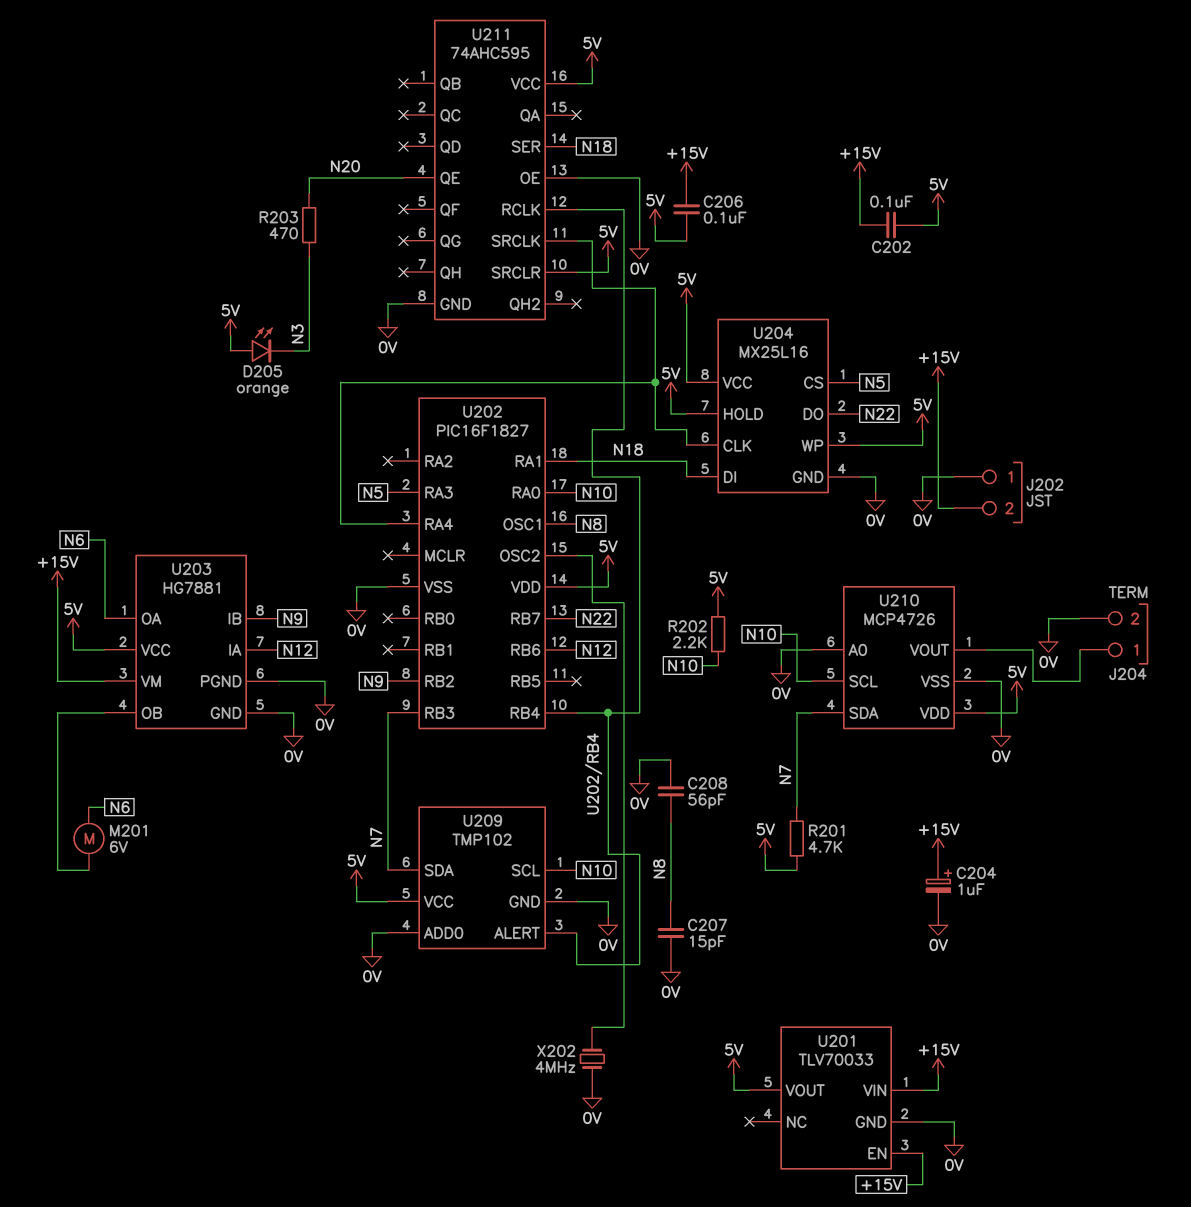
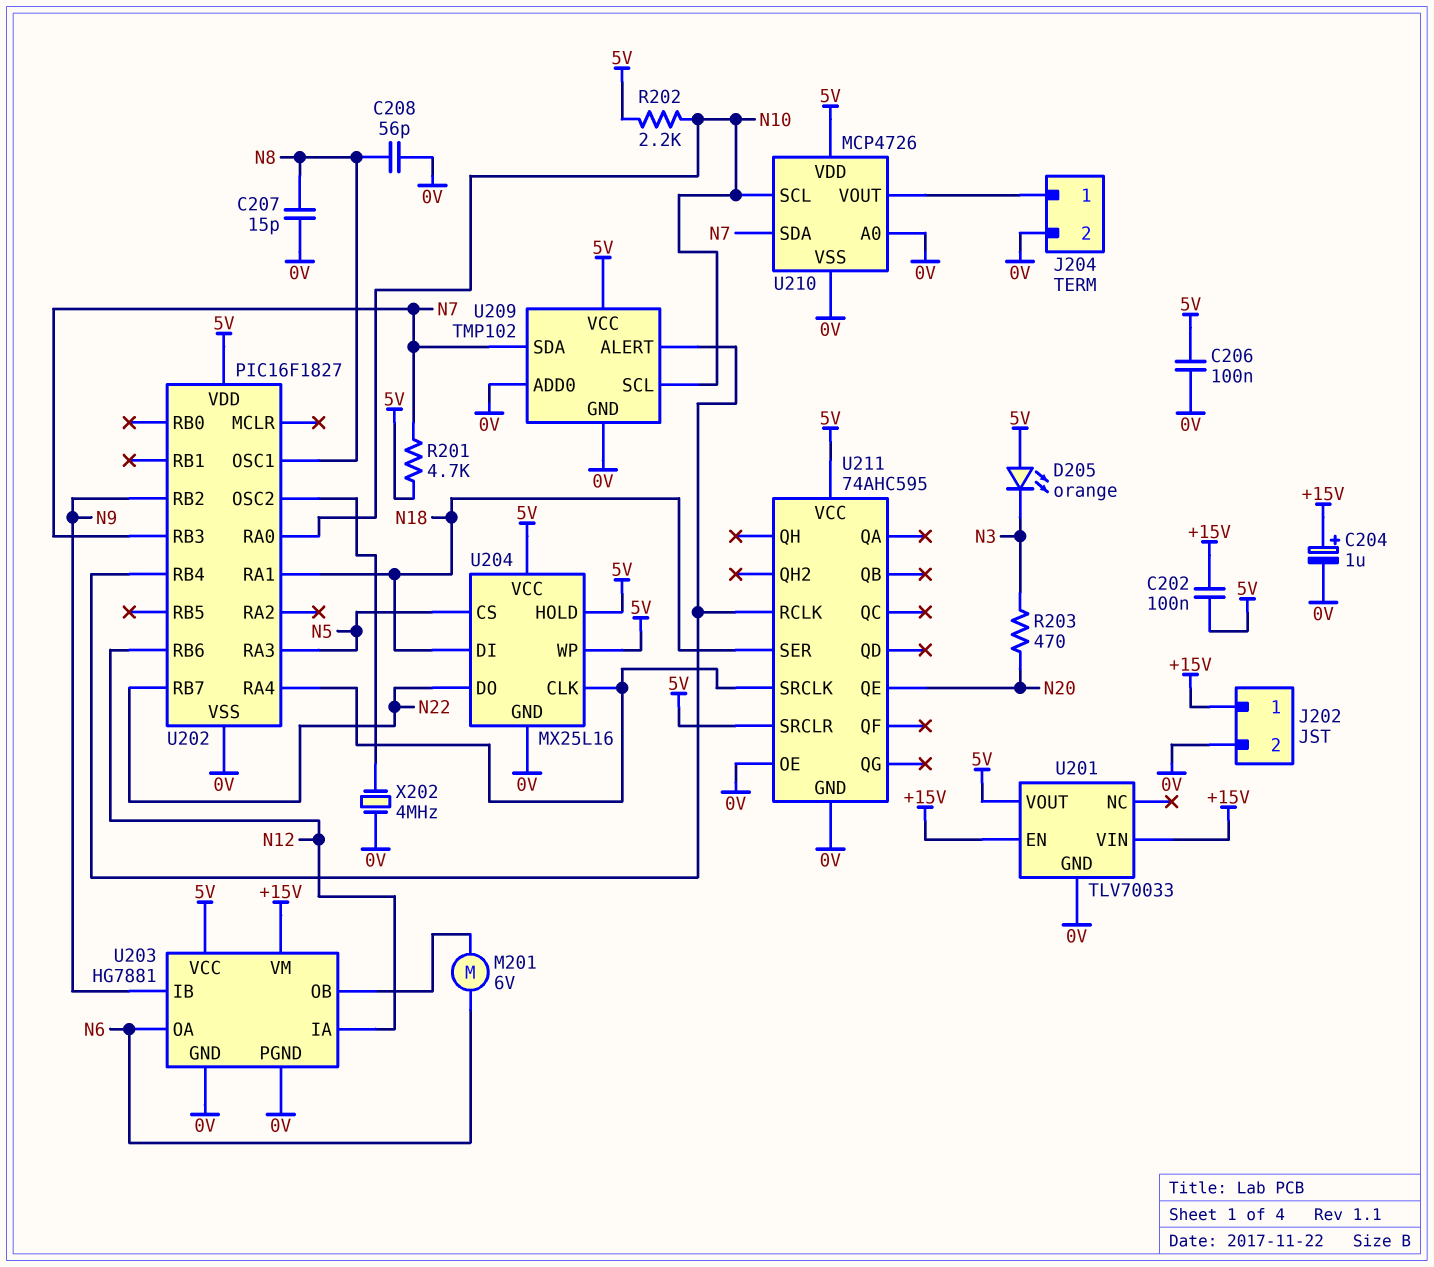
C206: 100nF (+15V, 5V) -> 100nF (0V, 5V)
J202 pin 1: 0V -> +15V
J202 pin 2: +15V -> 0V

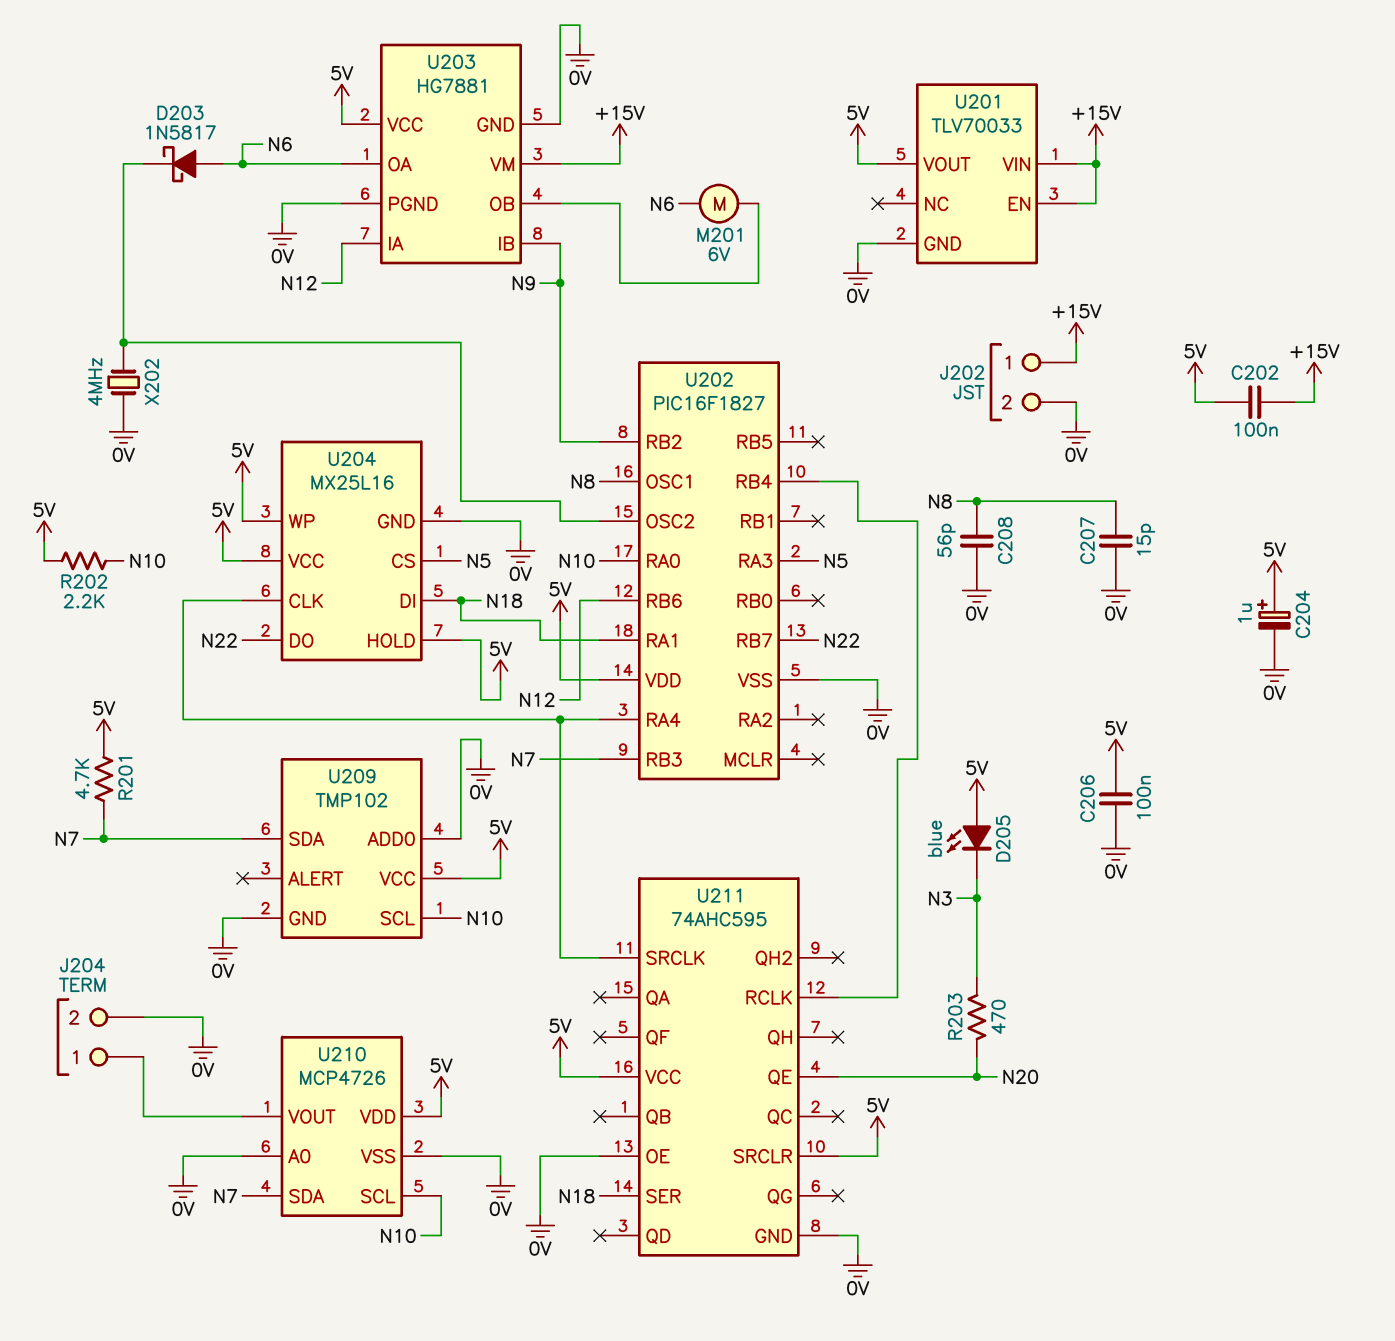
C204: 1uF (plus +15V, minus 0V) -> 1uF (plus 5V, minus 0V)
D203: none -> schottky 1N5817 (A N6, K U202/OSC2)
D205: LED orange (A 5V, K N3) -> LED blue (A 5V, K N3)
U209 pin ALERT: U202/RB4 -> none

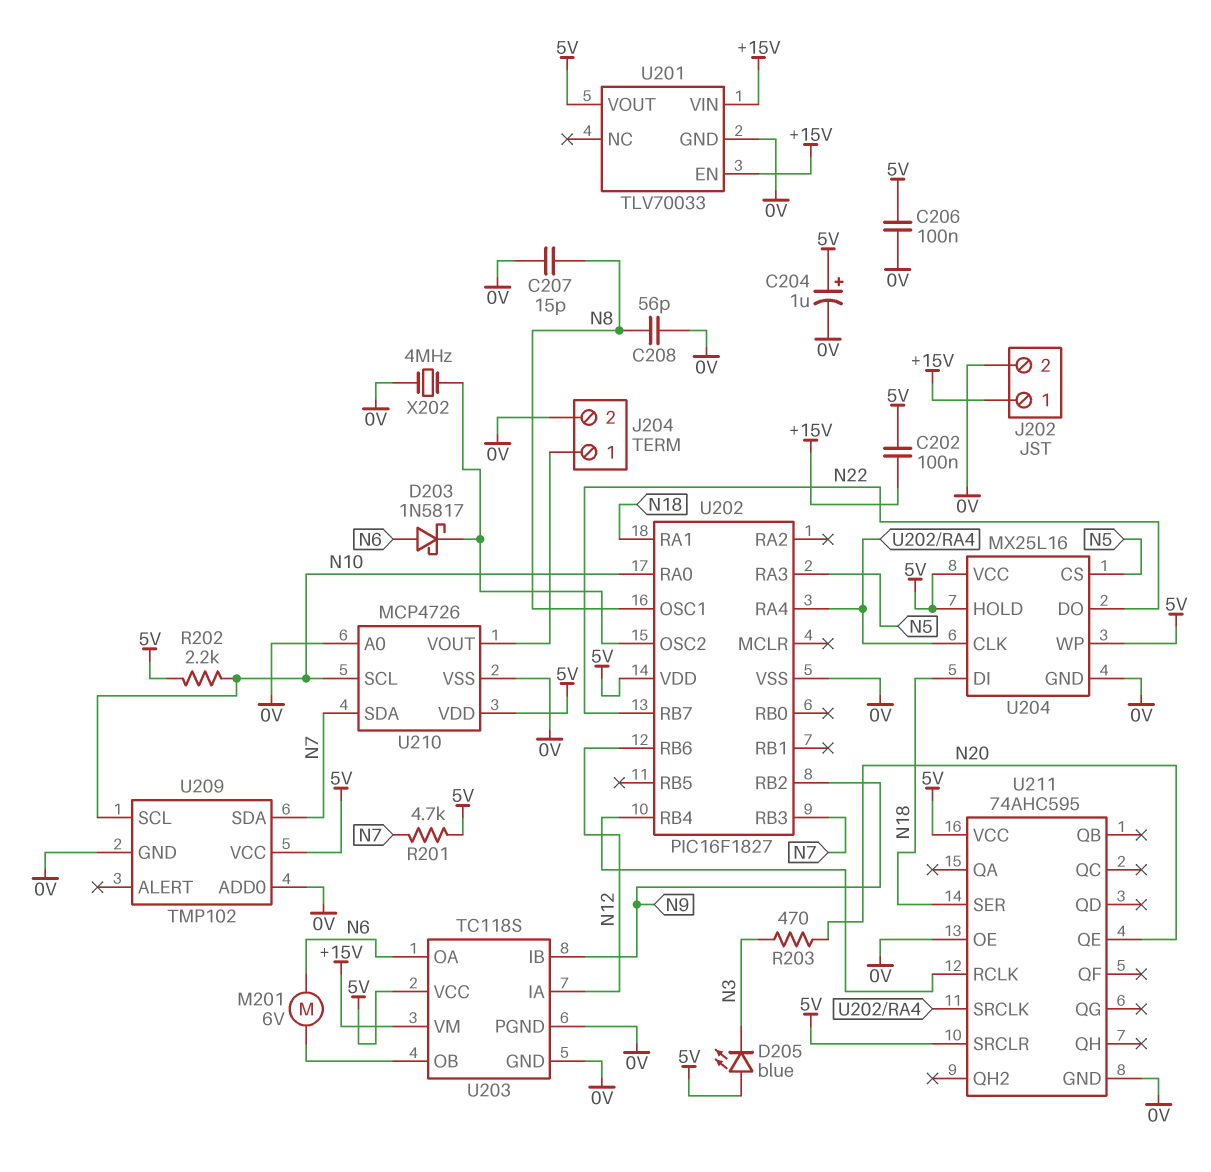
U203: HG7881 -> TC118S

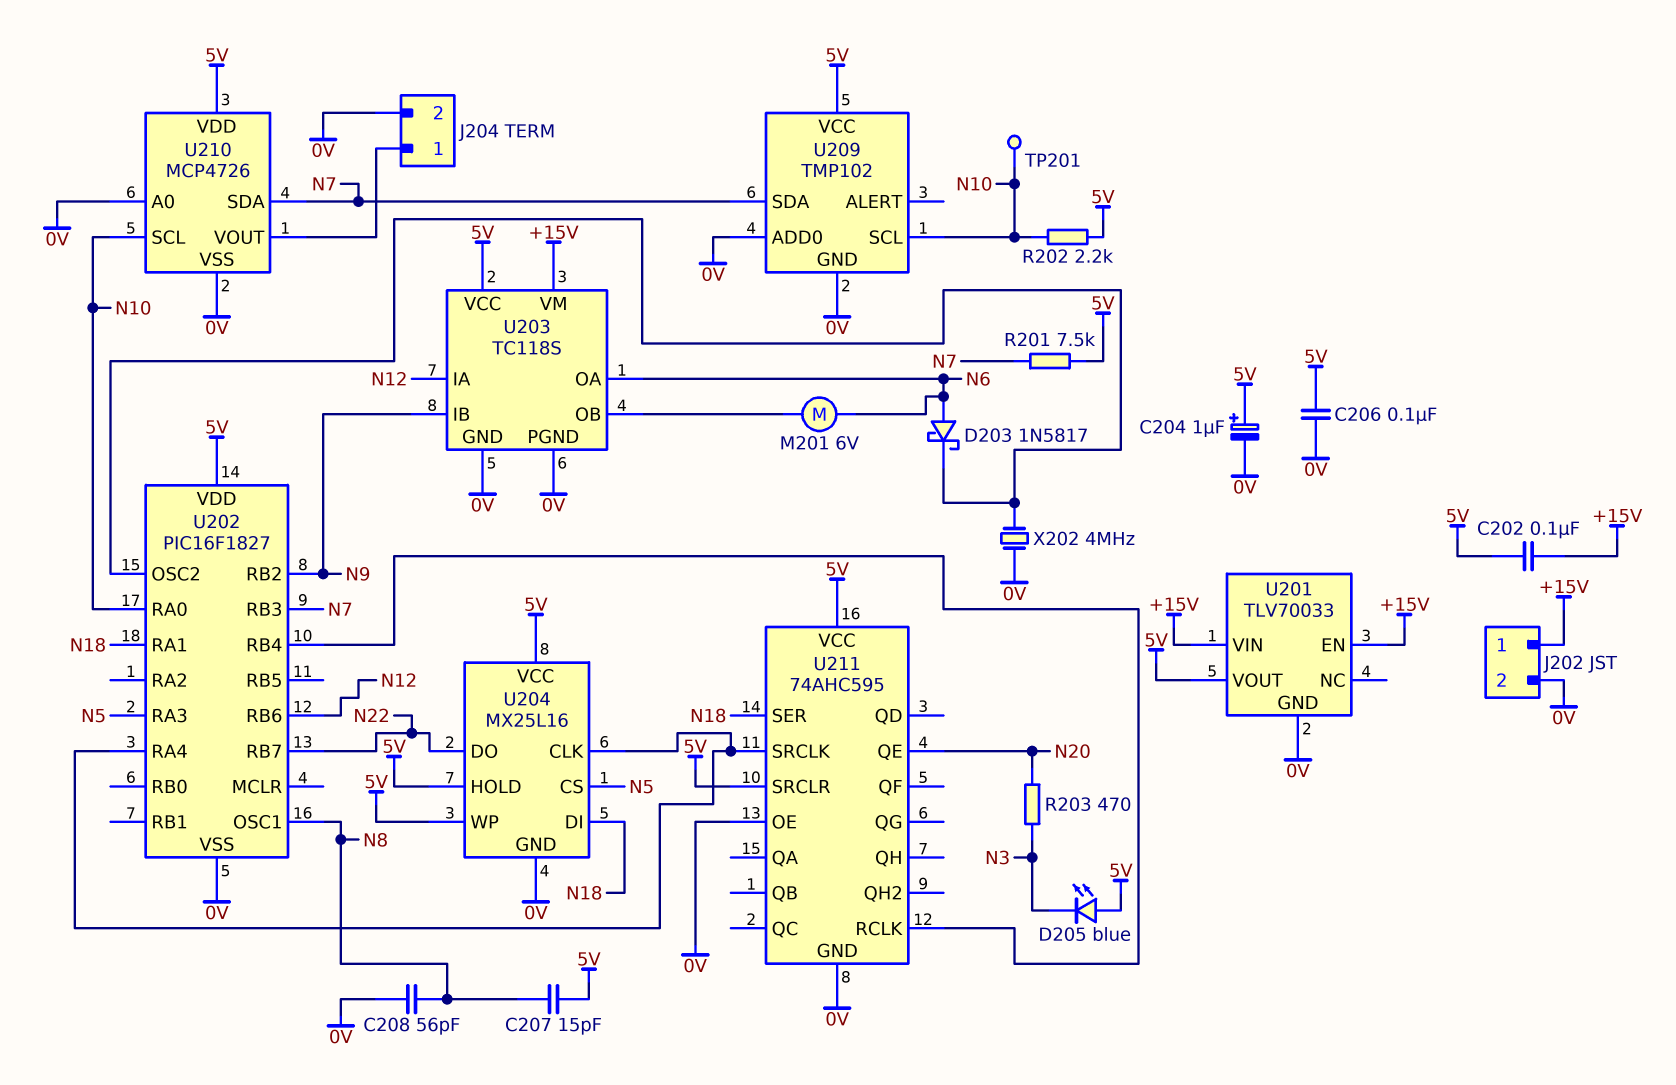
C207: 15pF (0V, N8) -> 15pF (5V, N8)
R201: 4.7k (5V, N7) -> 7.5k (5V, N7)
TP201: none -> test point (N10)

